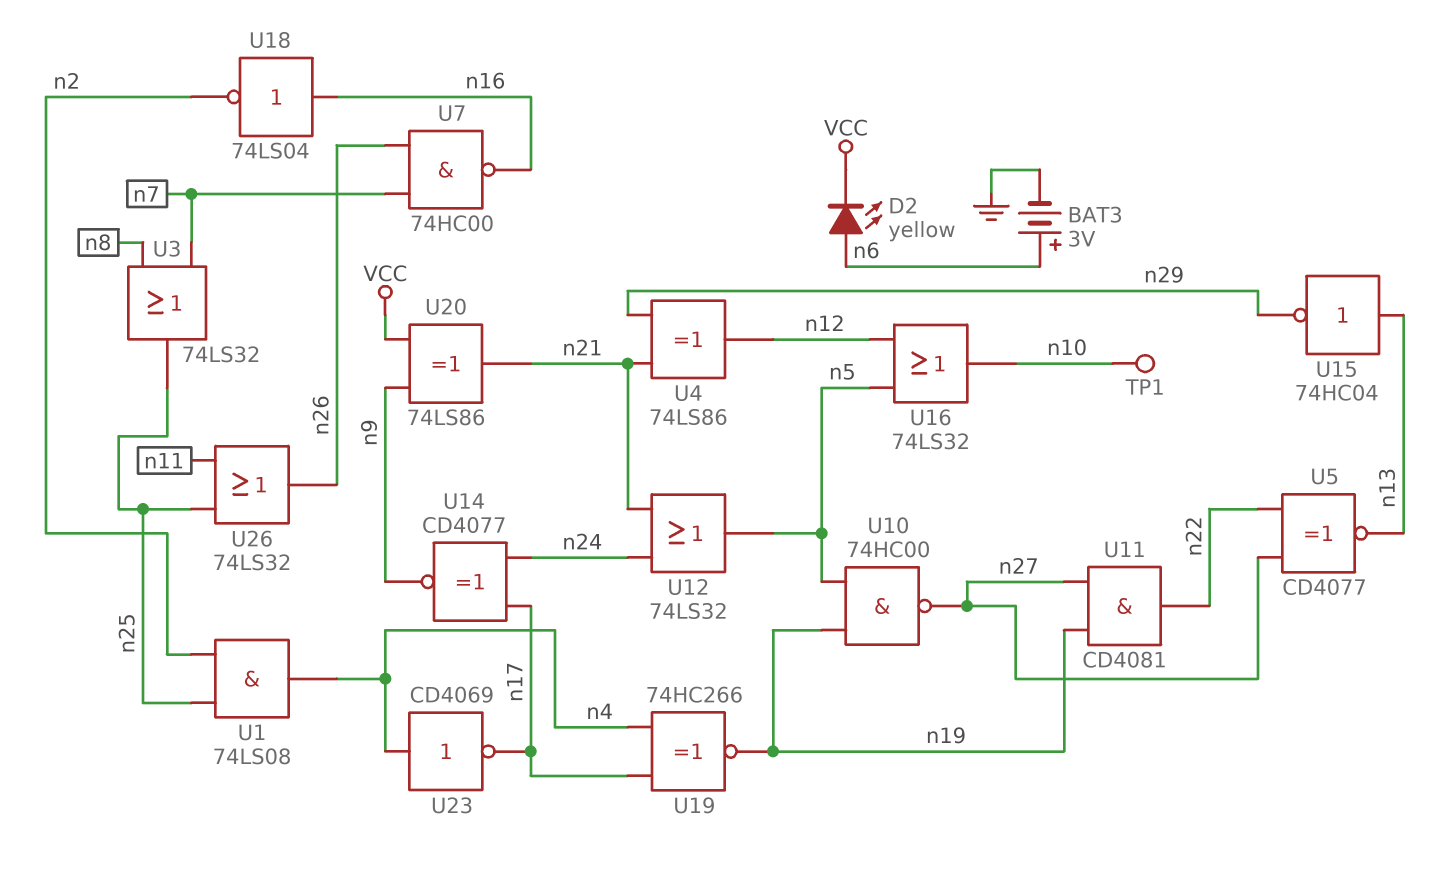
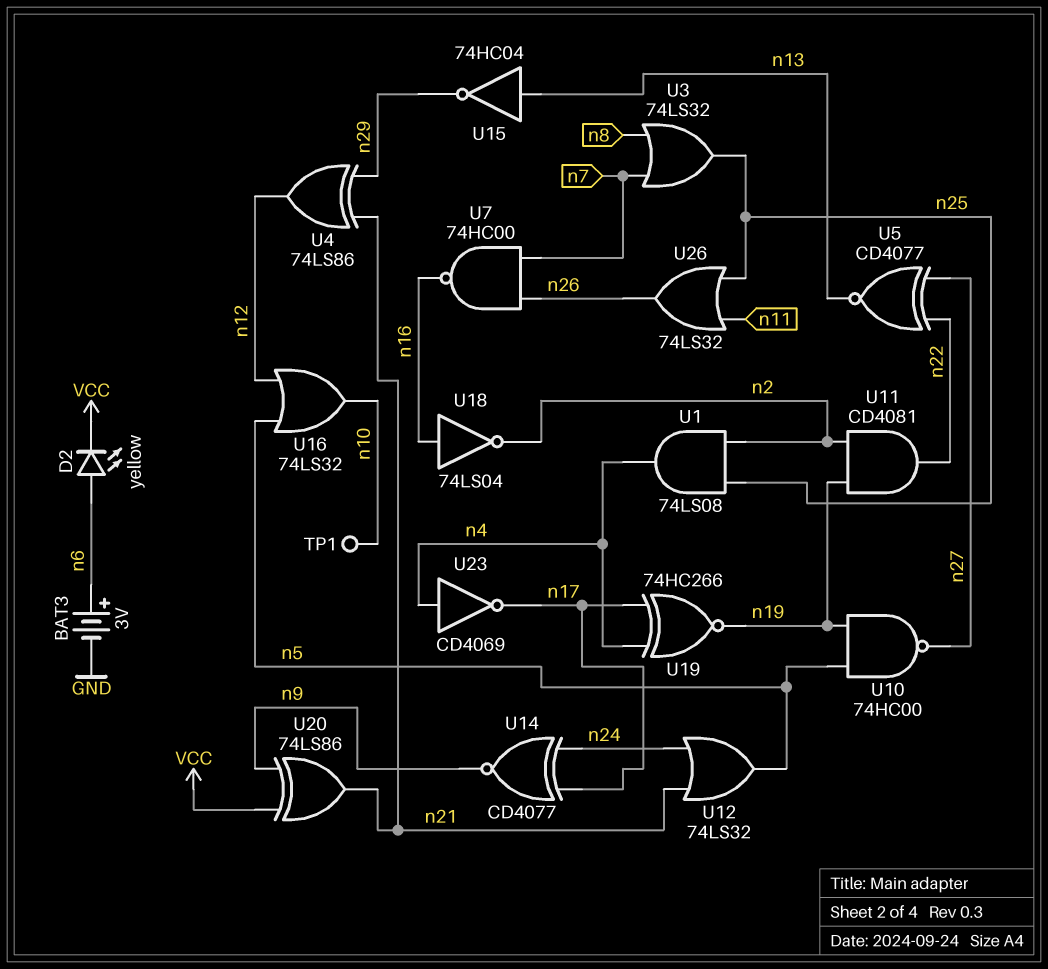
U11: AND CD4081 (in n19, in n27, out n22) -> AND CD4081 (in n2, in n19, out n22)

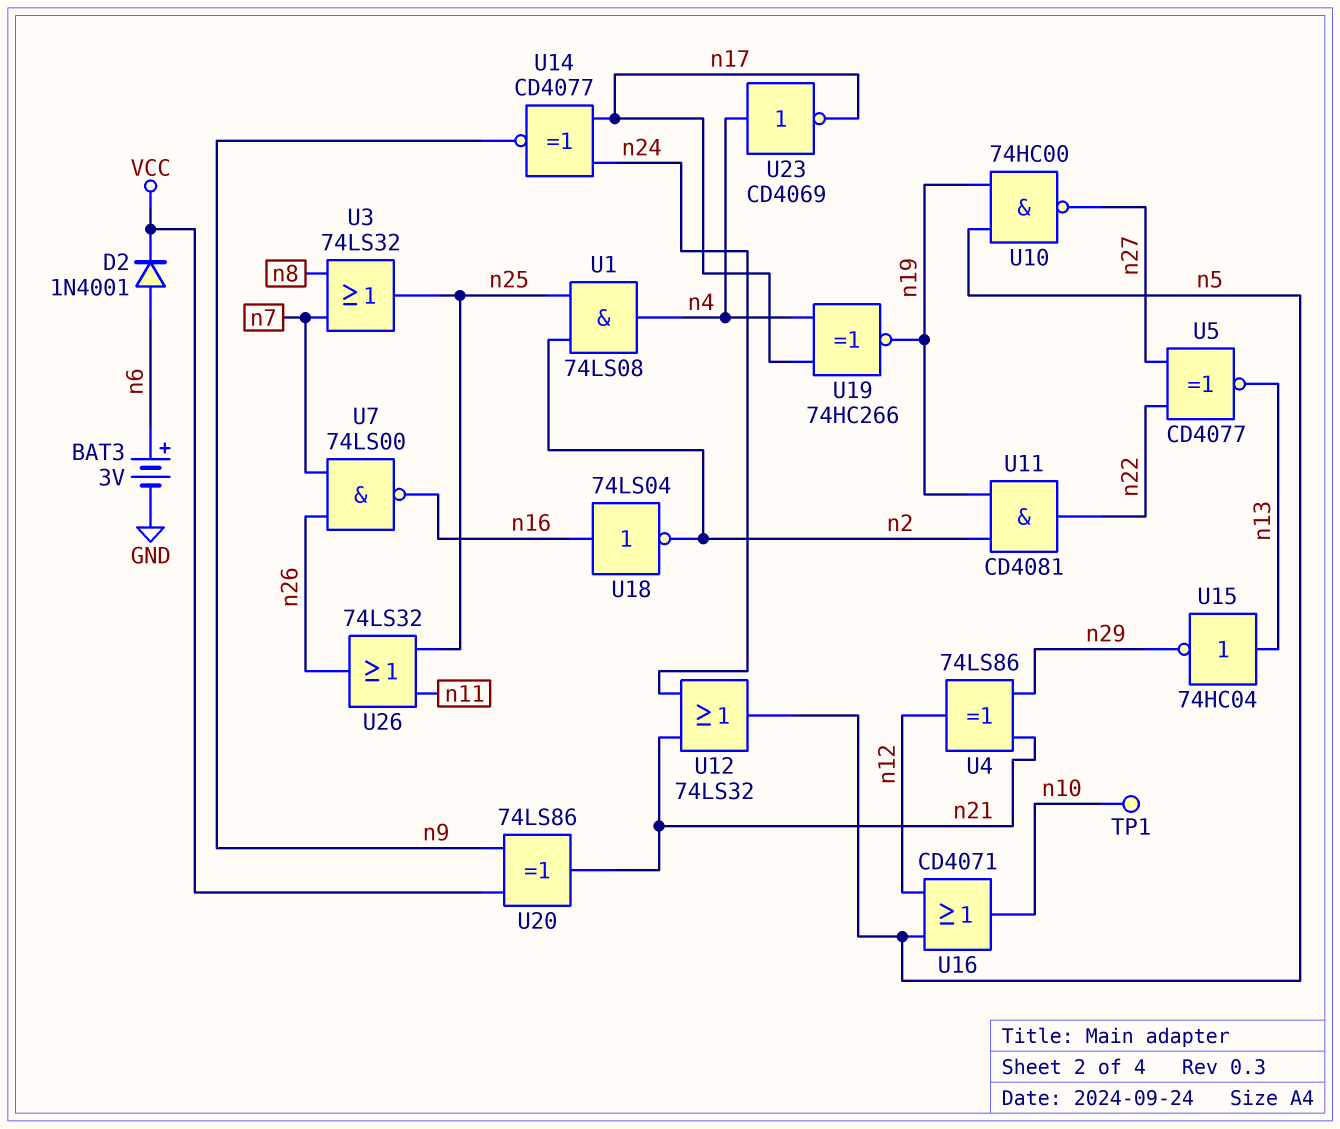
D2: LED yellow (A n6, K VCC) -> diode 1N4001 (A n6, K VCC)
U7: NAND 74HC00 (in n7, in n26, out n16) -> NAND 74LS00 (in n7, in n26, out n16)
U16: OR 74LS32 (in n5, in n12, out n10) -> OR CD4071 (in n5, in n12, out n10)

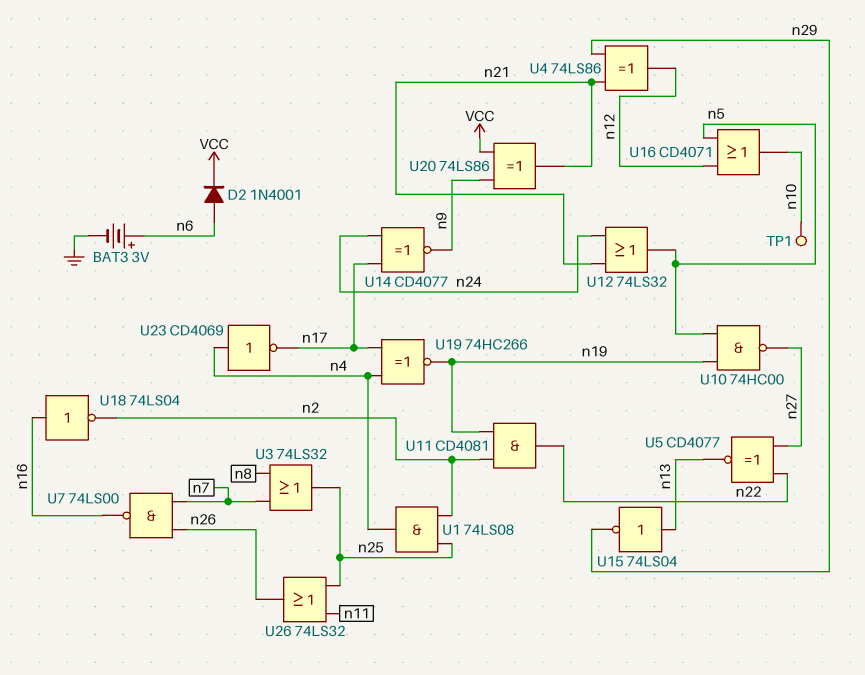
U15: NOT 74HC04 (in n13, out n29) -> NOT 74LS04 (in n13, out n29)

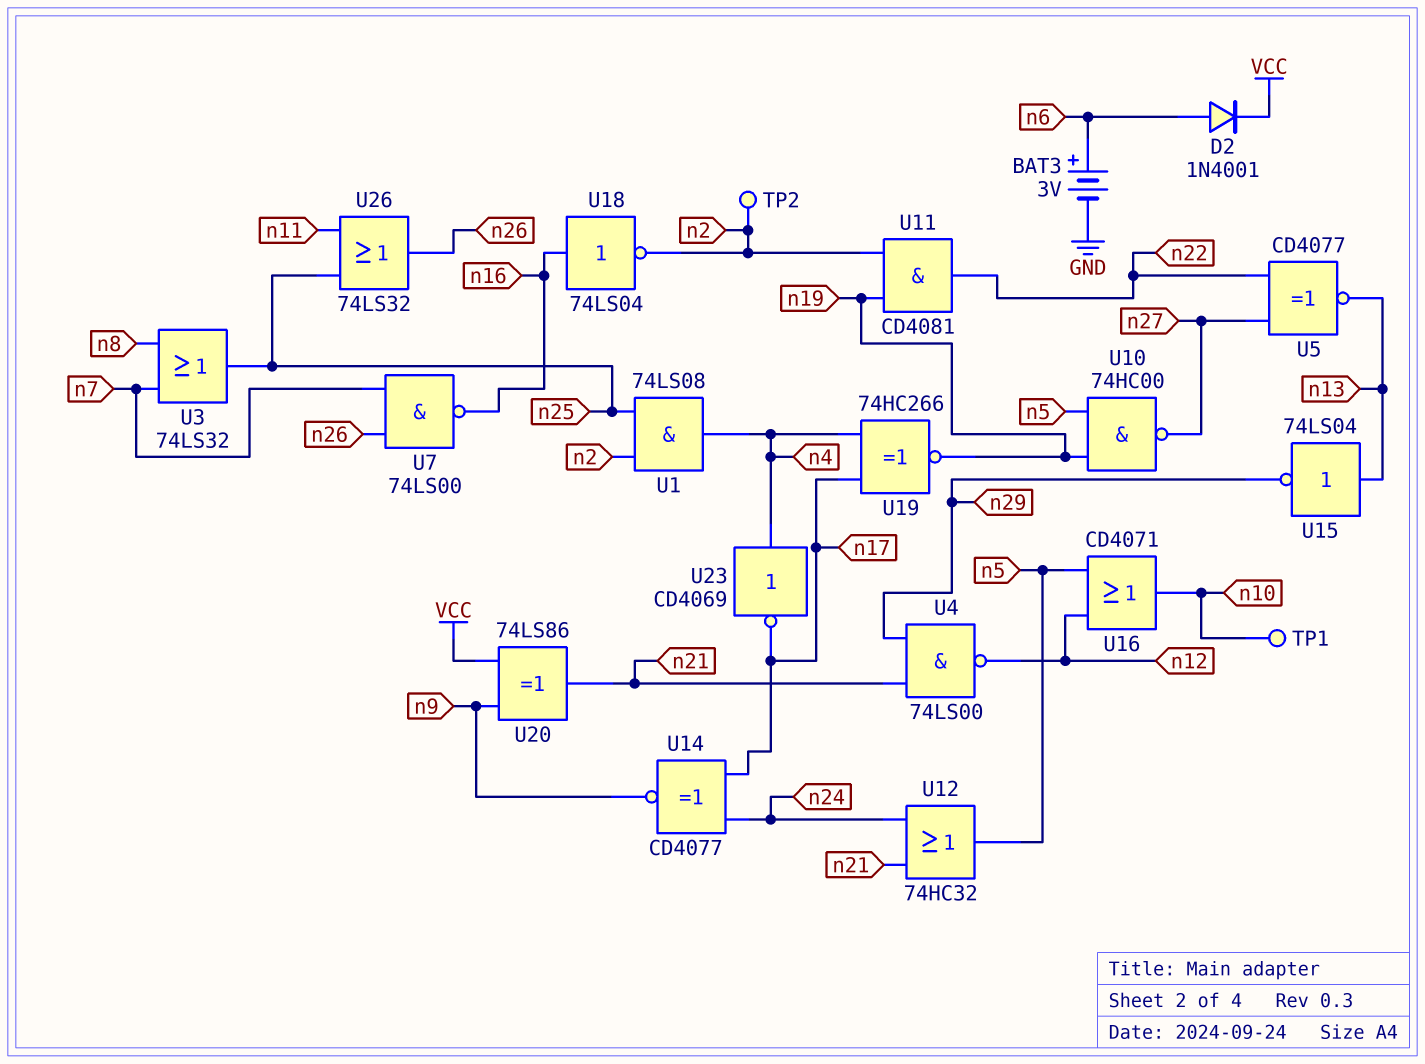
TP2: none -> test point (n2)
U4: XOR 74LS86 (in n21, in n29, out n12) -> NAND 74LS00 (in n21, in n29, out n12)
U12: OR 74LS32 (in n21, in n24, out n5) -> OR 74HC32 (in n21, in n24, out n5)

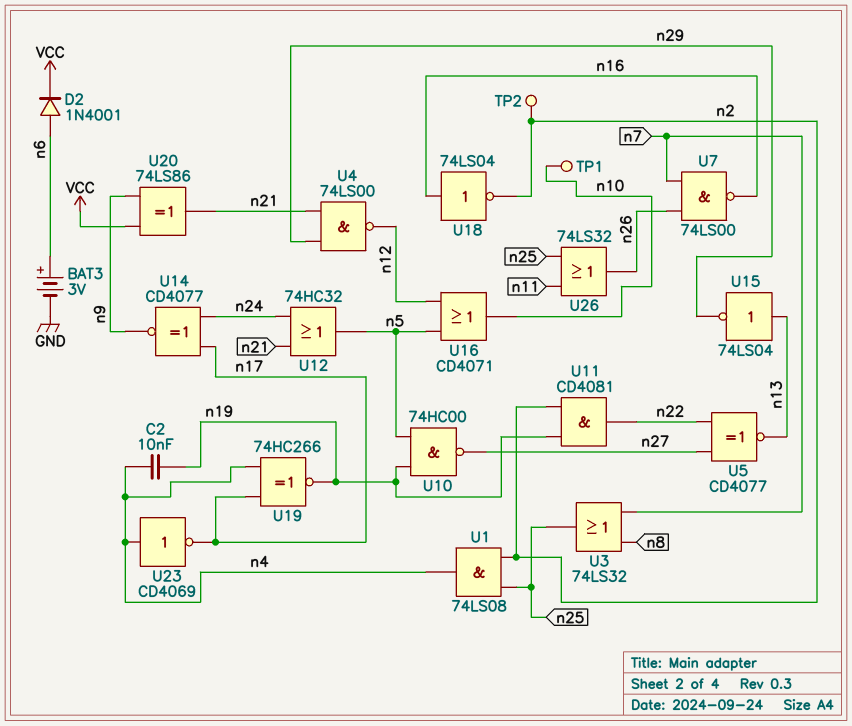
C2: none -> 10nF (n4, n19)

